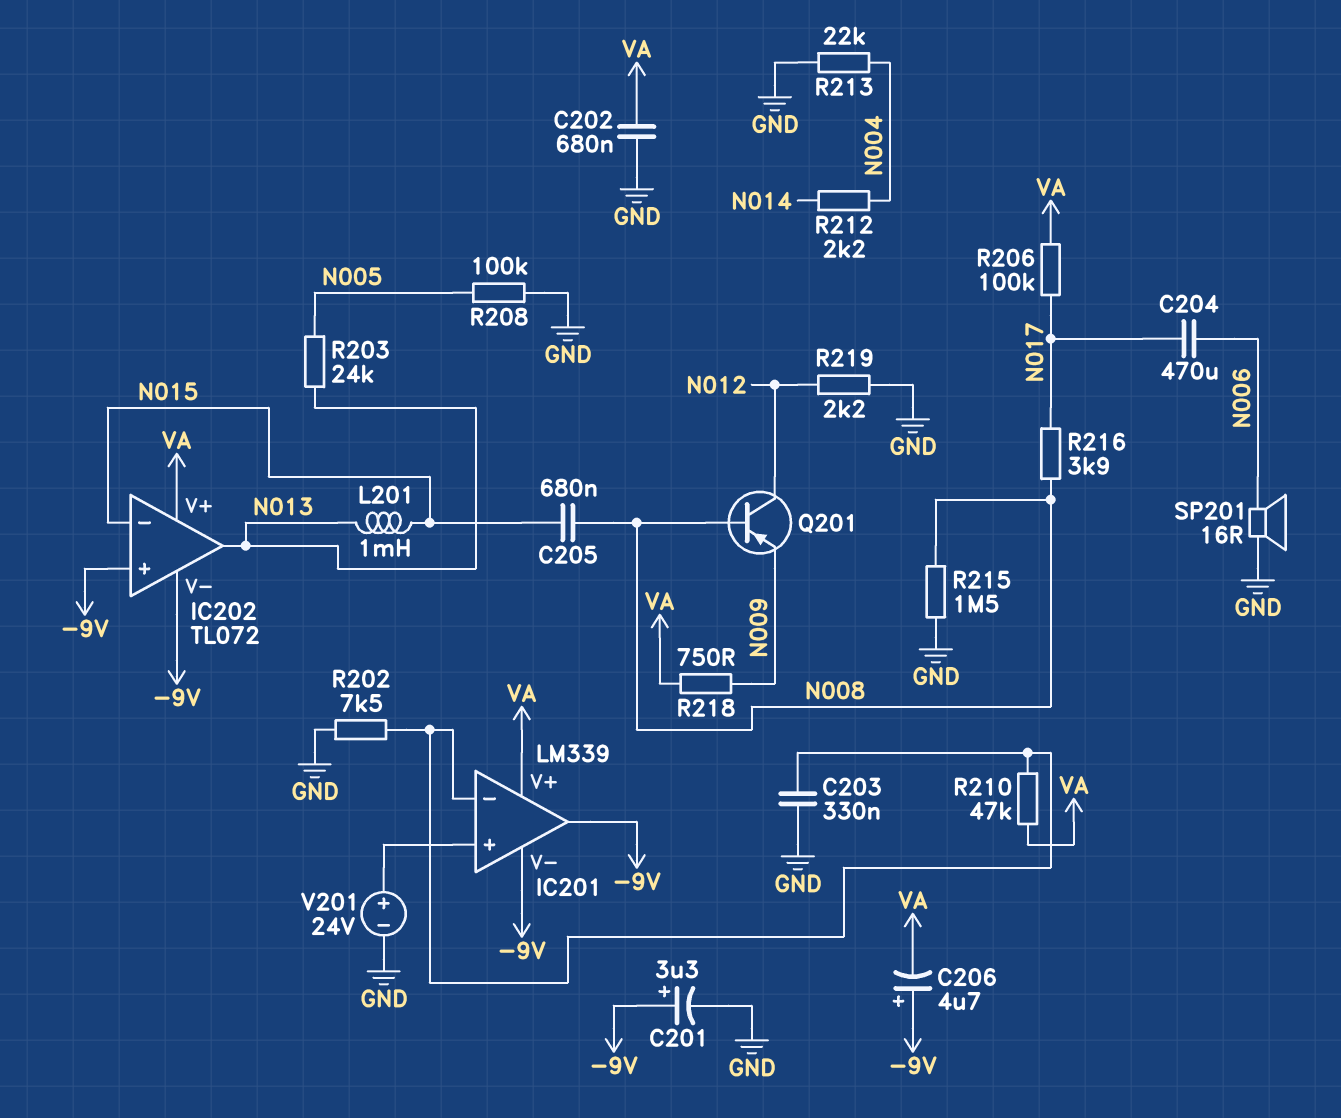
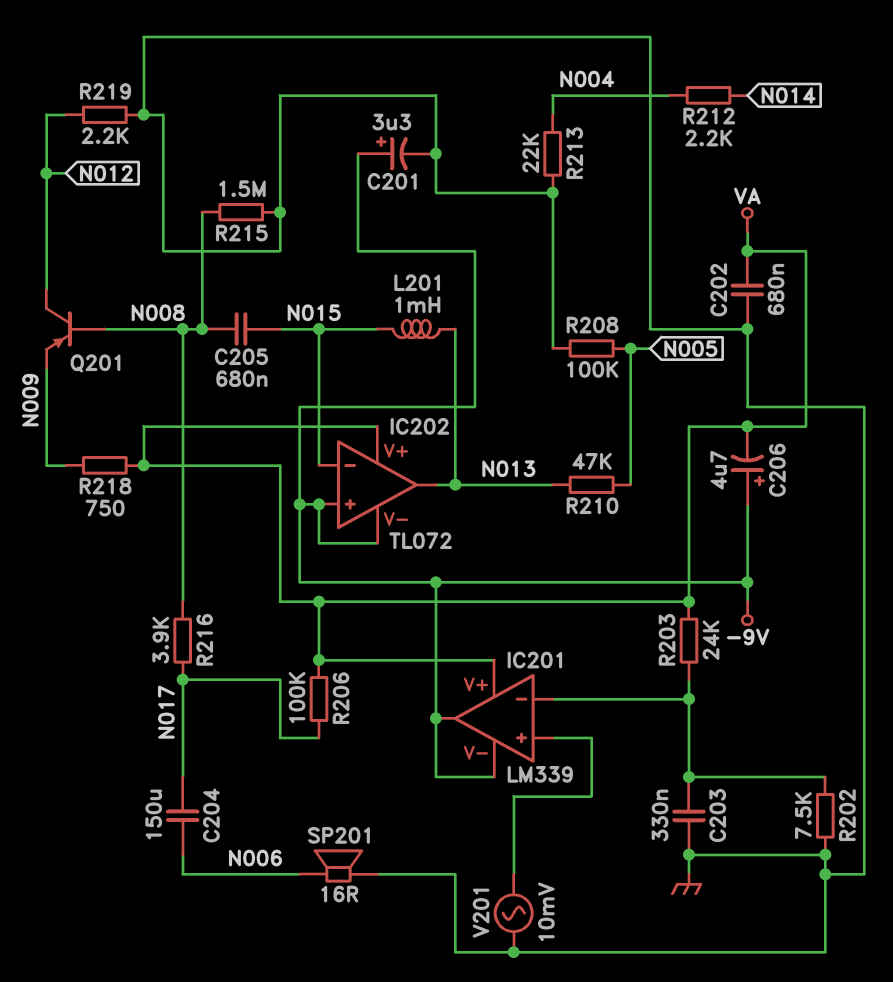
C204: 470uF (N006, N017) -> 150uF (N006, N017)
R203: 24k (N005, N013) -> 24k (IC201/in-, VA)
R210: 47k (IC201/in-, VA) -> 47k (N005, N013)
V201: 24V (plus IC201/in+, minus GND) -> AC 10mV (GND, IC201/in+)

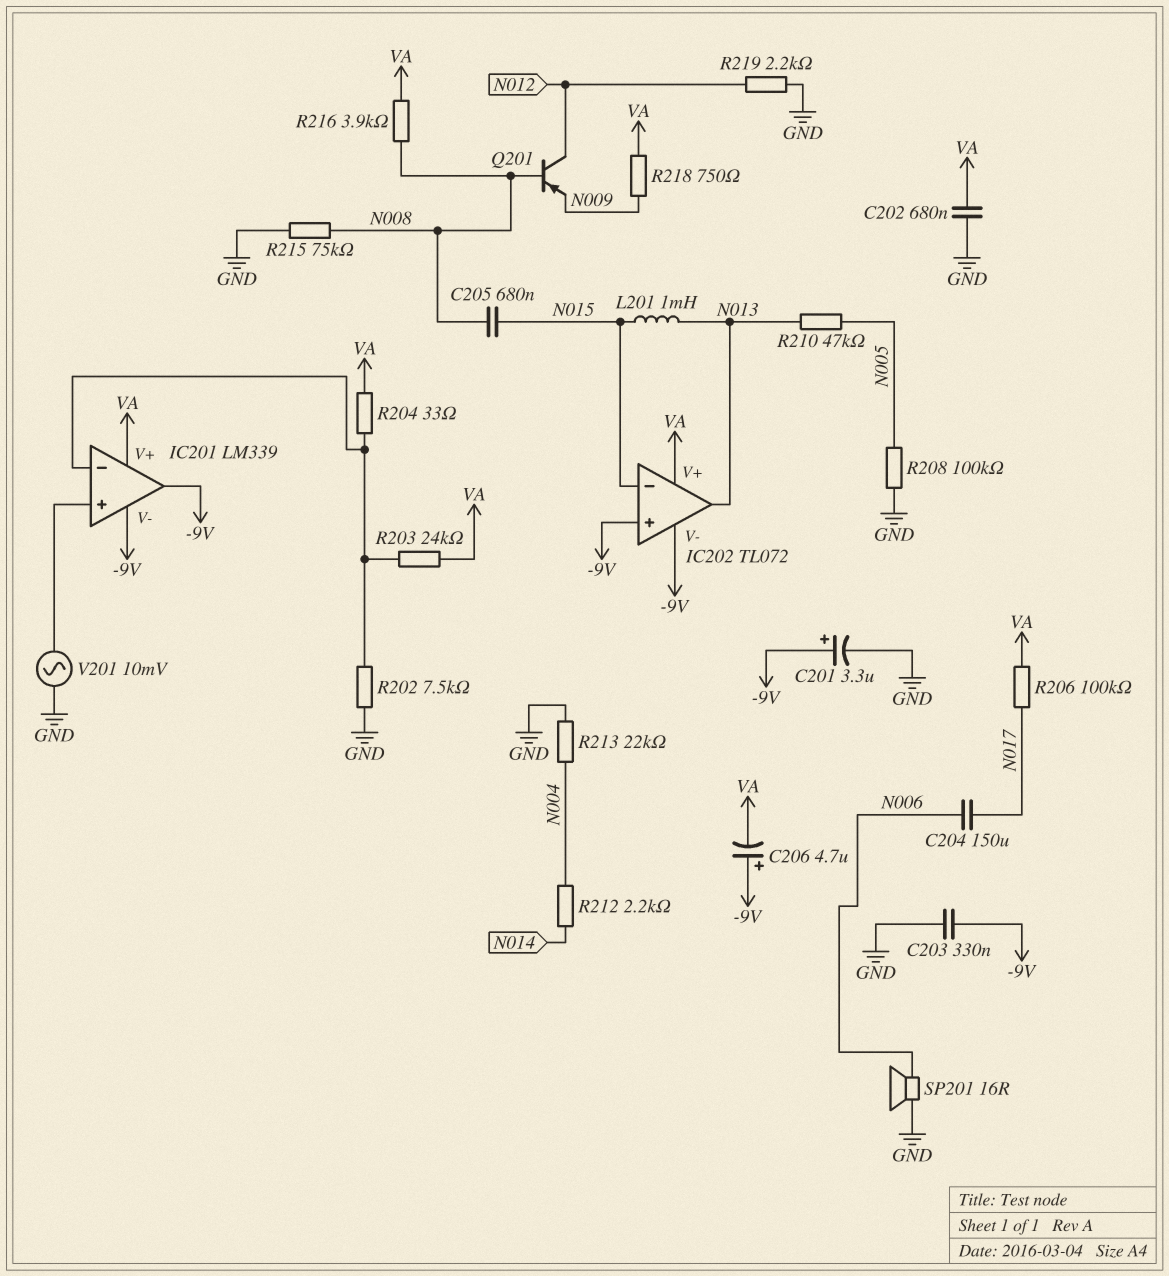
C203: 330nF (GND, IC201/in-) -> 330nF (-9V, GND)
R204: none -> 33 (IC201/in-, VA)
R215: 1.5M (GND, N008) -> 75k (GND, N008)
R216: 3.9k (N008, N017) -> 3.9k (N008, VA)

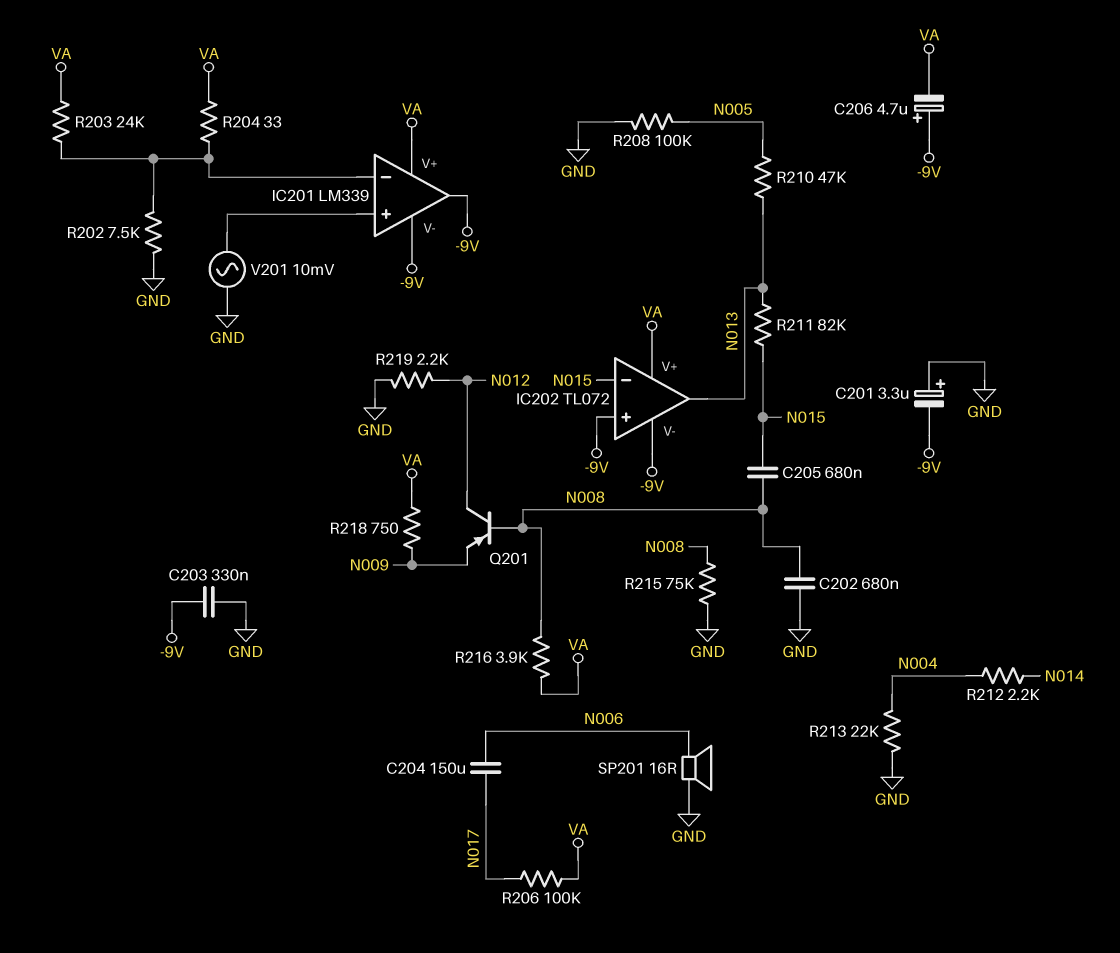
C201: 3.3uF (plus -9V, minus GND) -> 3.3uF (plus GND, minus -9V)
C202: 680nF (GND, VA) -> 680nF (GND, N008)
L201: 1mH (N013, N015) -> none
R211: none -> 82k (N013, N015)

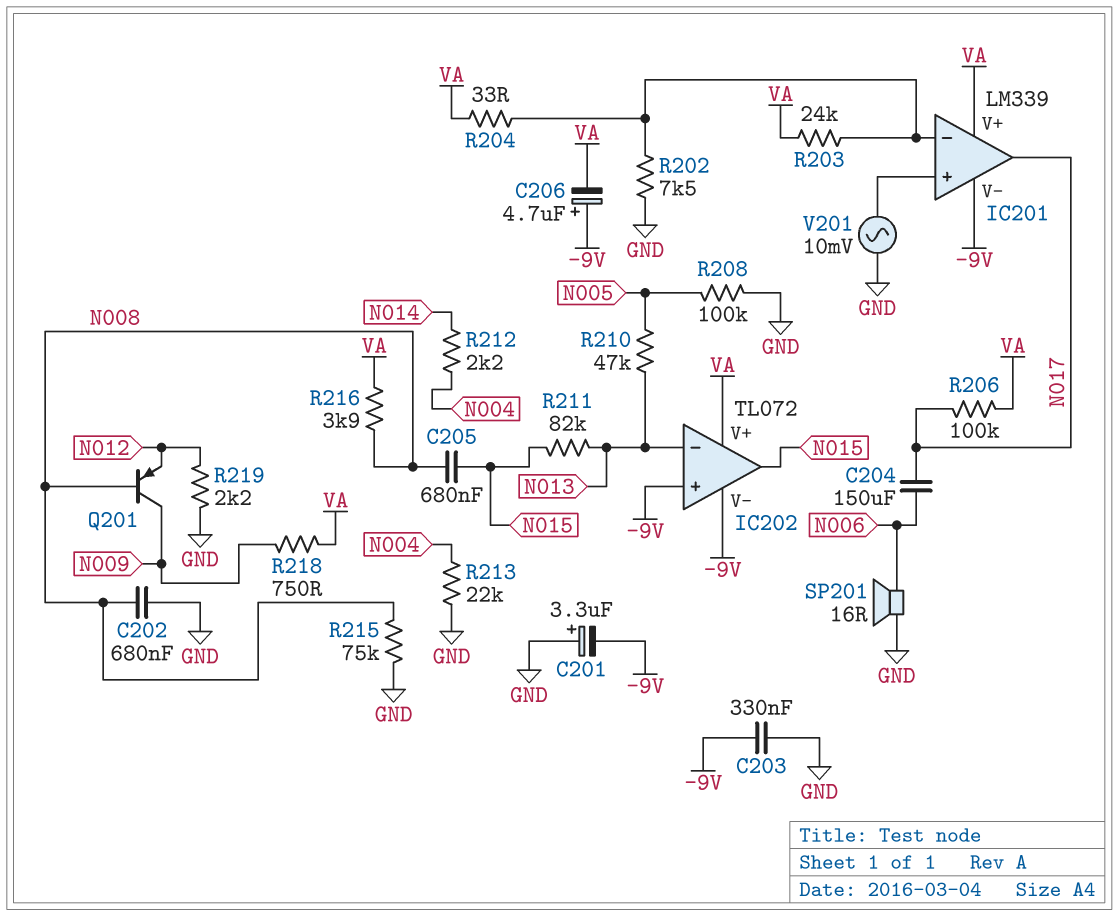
IC201 pin out: -9V -> N017
IC202 pin in-: N015 -> N013
IC202 pin out: N013 -> N015
Q201: PNP (B N008, C N012, E N009) -> PNP (B N008, C N009, E N012)

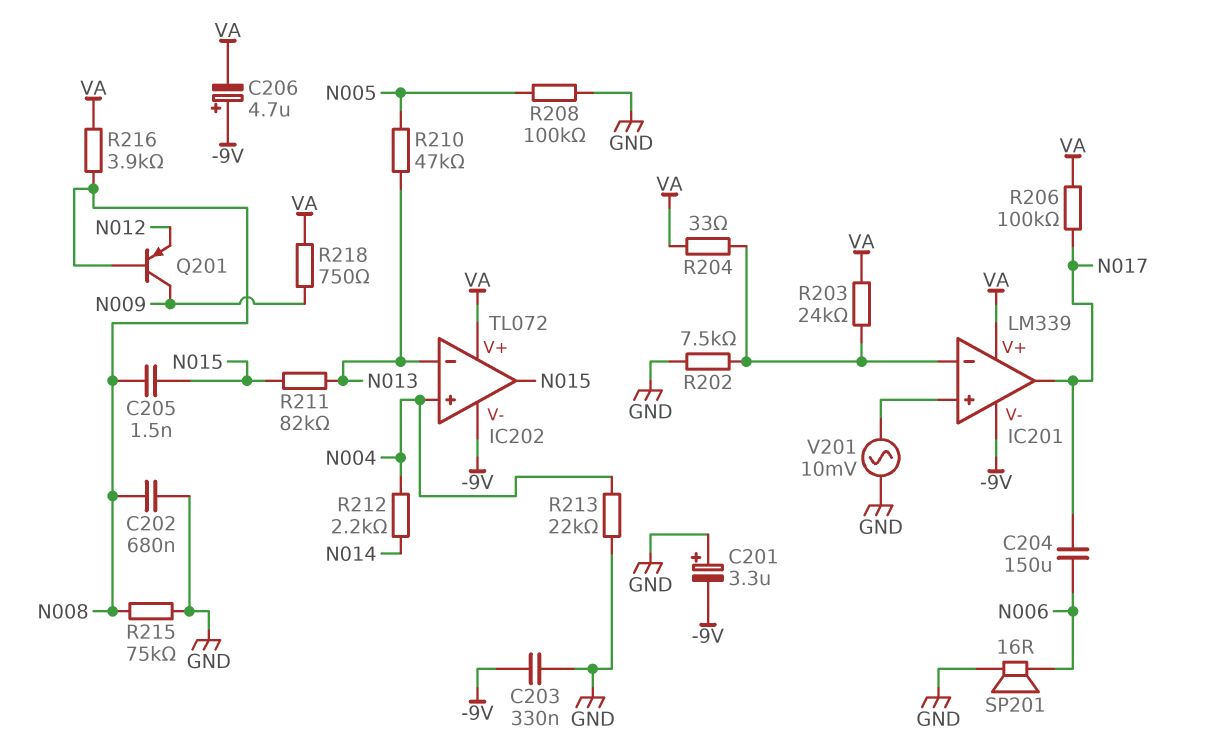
C205: 680nF (N008, N015) -> 1.5nF (N008, N015)
IC202 pin in+: -9V -> N004
R219: 2.2k (GND, N012) -> none

